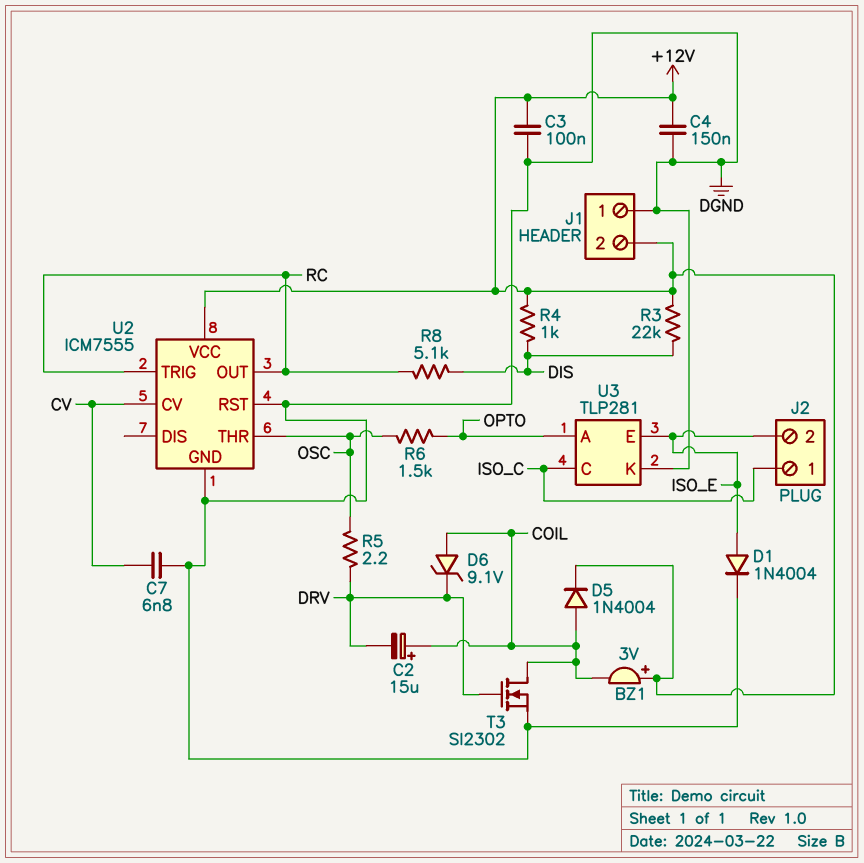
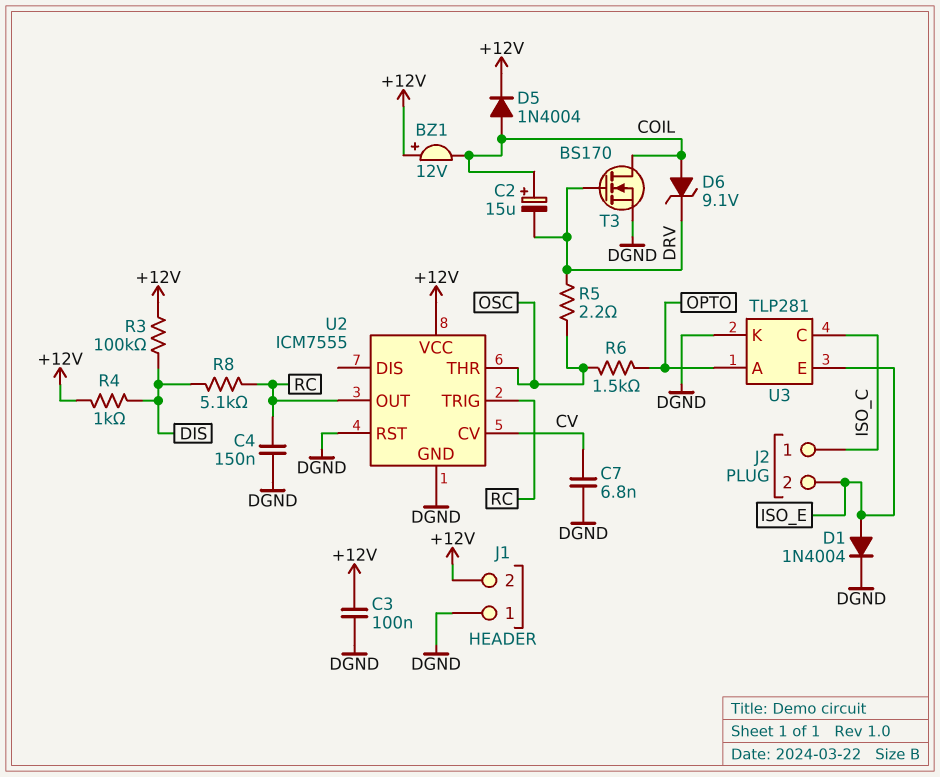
BZ1: buzzer 3V (plus +12V, minus COIL) -> buzzer 12V (plus +12V, minus COIL)
C4: 150nF (+12V, DGND) -> 150nF (DGND, RC)
R3: 22k (+12V, DIS) -> 100k (+12V, DIS)
T3: NMOS SI2302 (G DRV, D COIL, S DGND) -> NMOS BS170 (G DRV, D COIL, S DGND)

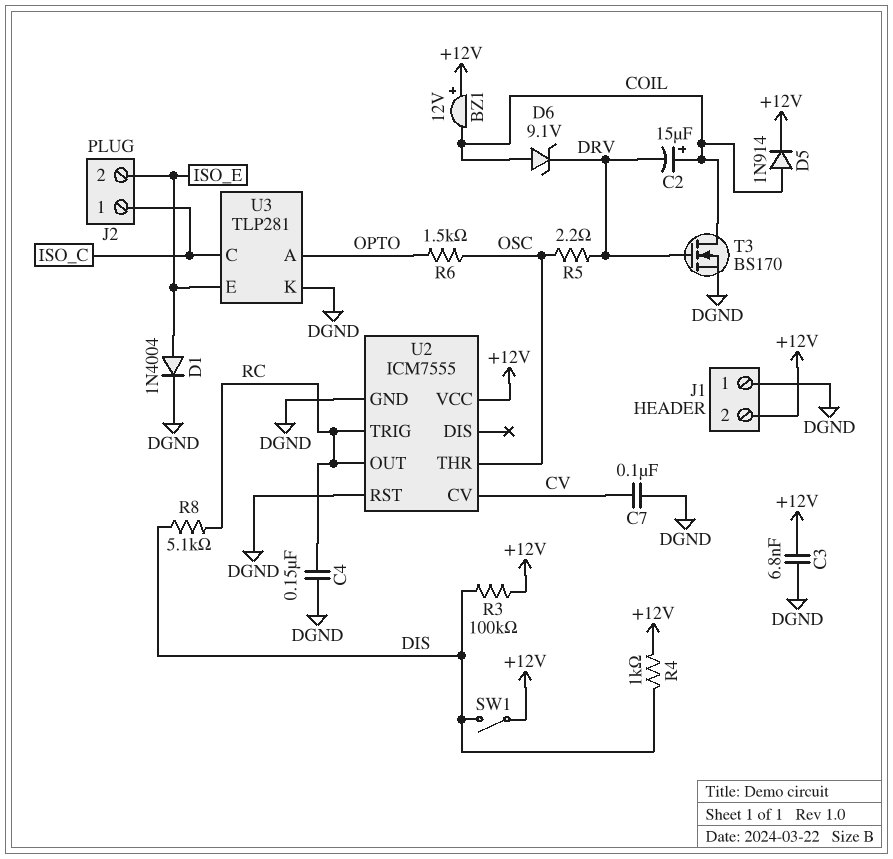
C3: 100nF (+12V, DGND) -> 6.8nF (+12V, DGND)
C7: 6.8nF (CV, DGND) -> 100nF (CV, DGND)
D5: diode 1N4004 (A COIL, K +12V) -> diode 1N914 (A COIL, K +12V)
SW1: none -> switch (+12V, DIS)

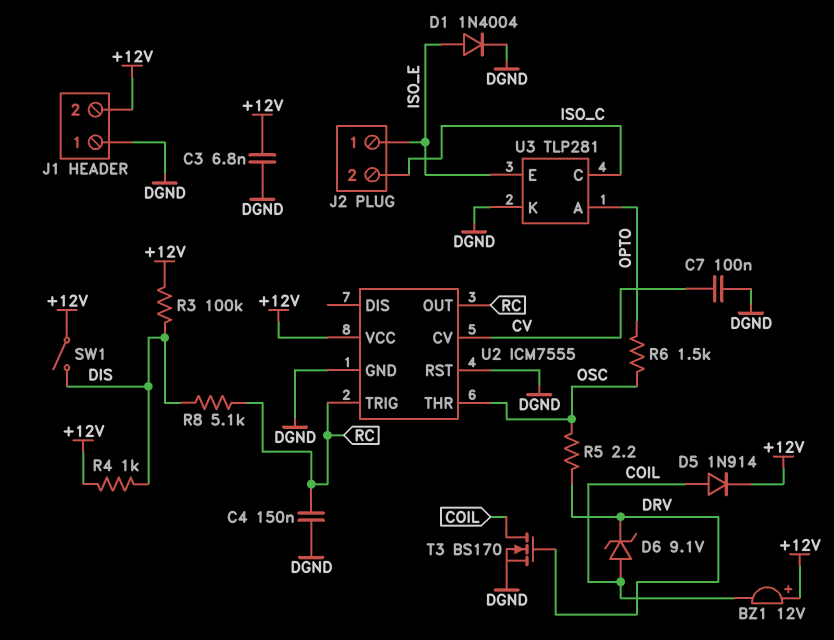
C2: 15uF (plus COIL, minus DRV) -> none
J2 pin 1: ISO_C -> ISO_E
J2 pin 2: ISO_E -> ISO_C

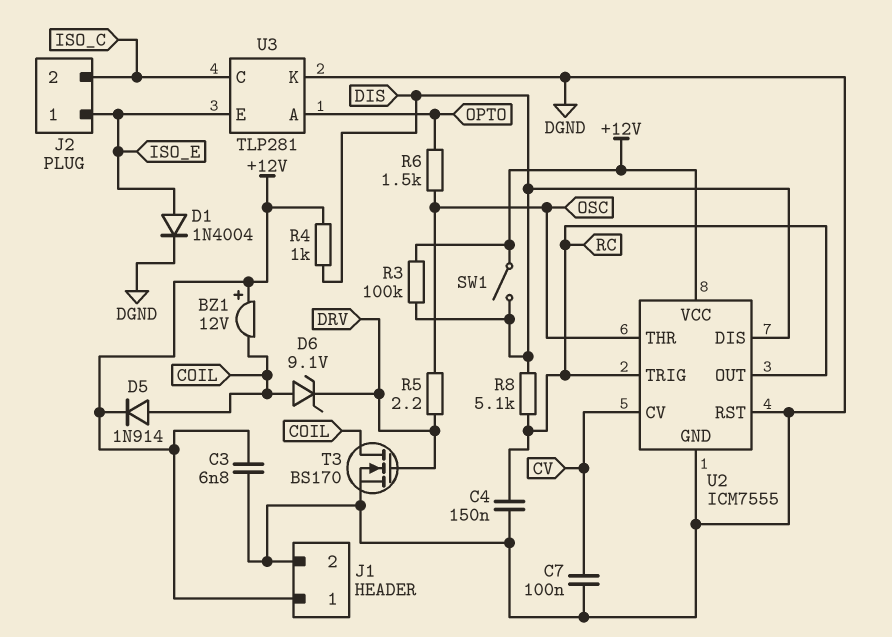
J1 pin 1: DGND -> +12V
J1 pin 2: +12V -> DGND
U2 pin DIS: none -> DIS

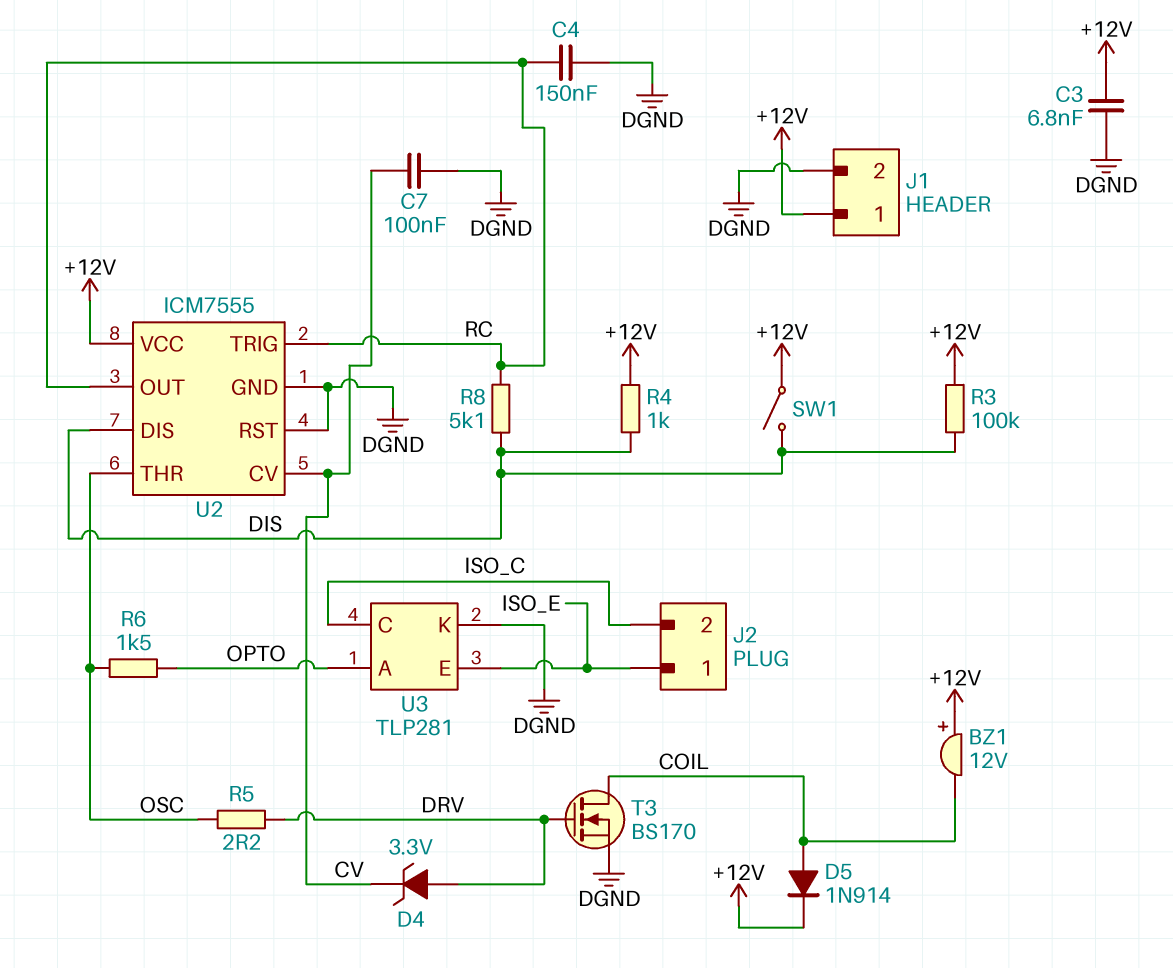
D1: diode 1N4004 (A ISO_E, K DGND) -> none
D4: none -> zener 3.3V (A DRV, K CV)
D6: zener 9.1V (A COIL, K DRV) -> none

